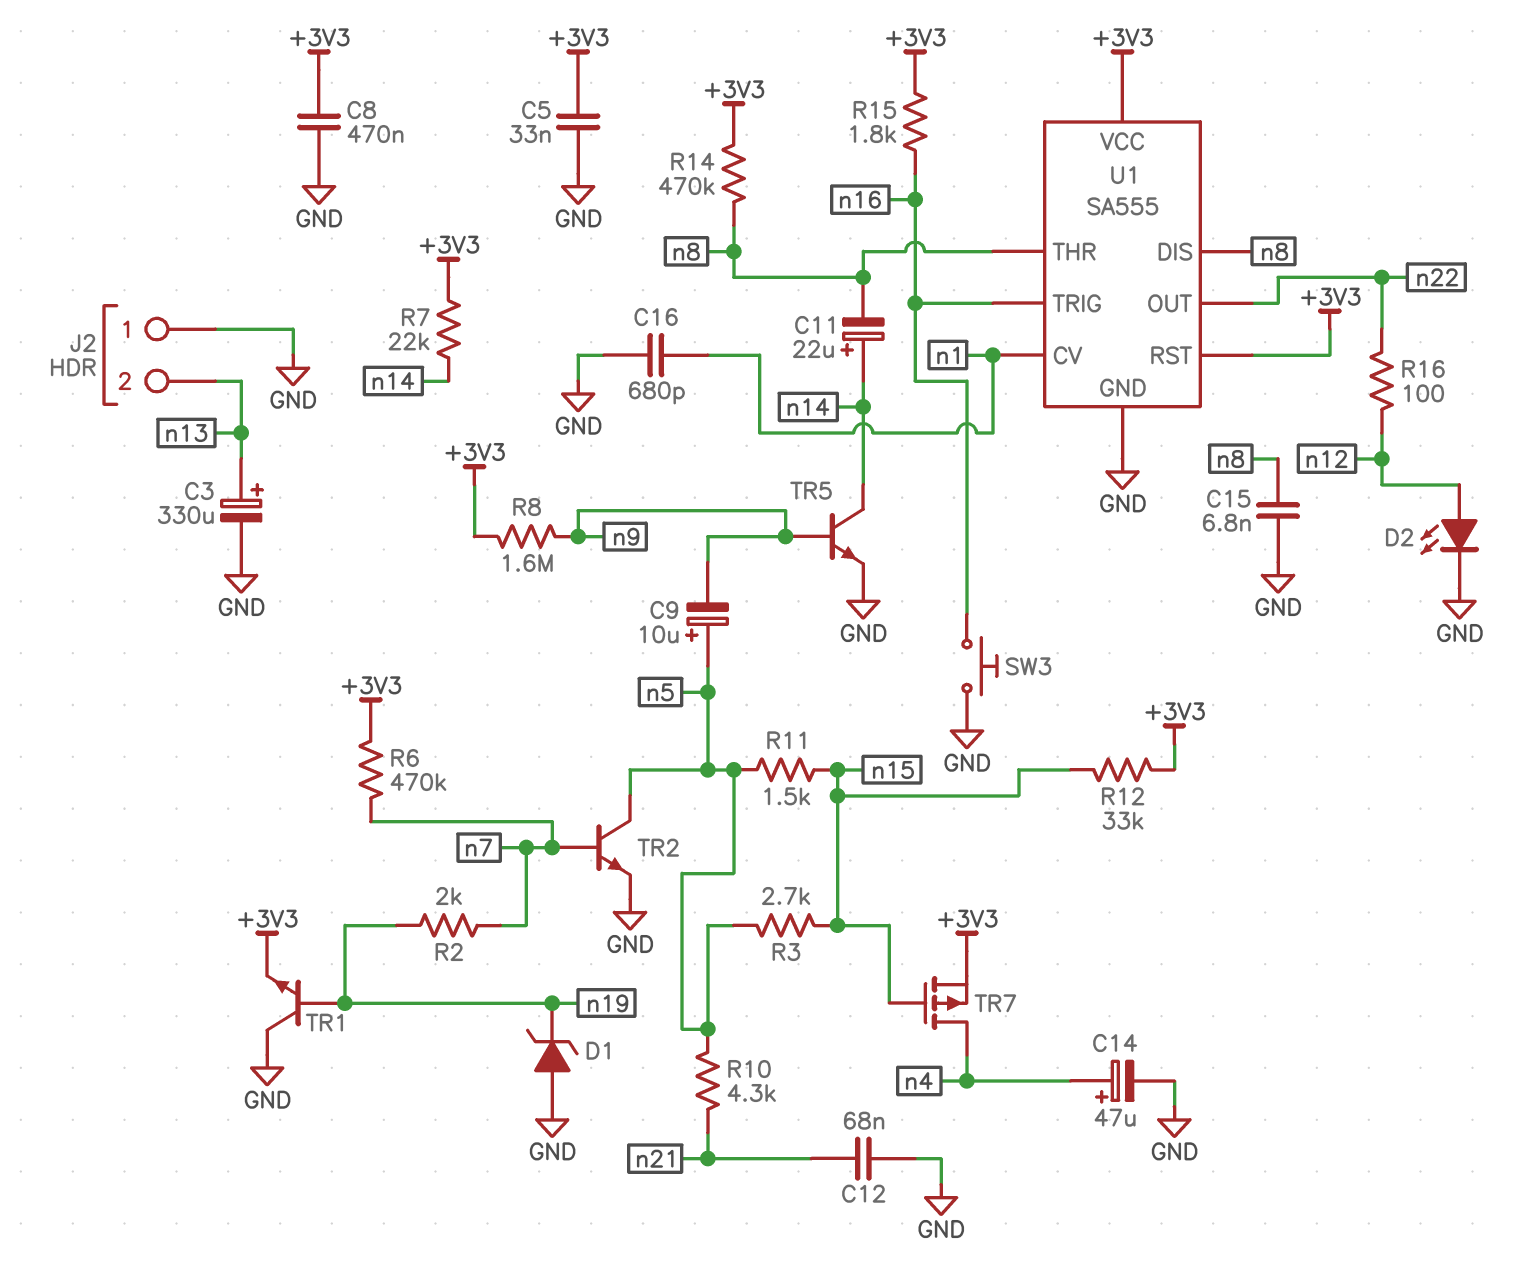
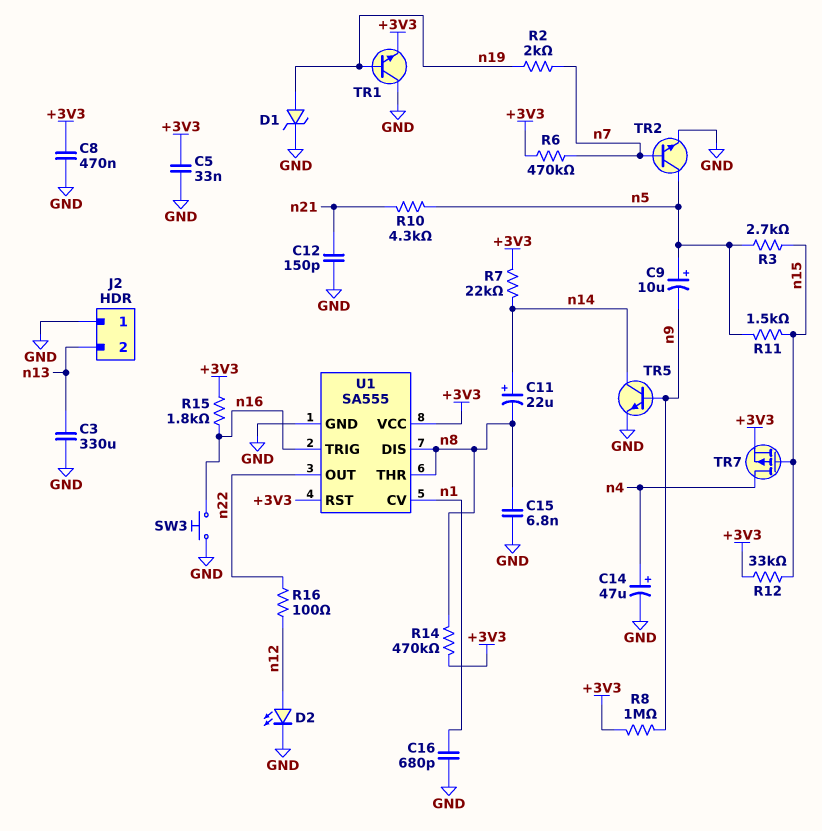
C3: 330uF (plus n13, minus GND) -> 330uF (GND, n13)
C12: 68nF (GND, n21) -> 150pF (GND, n21)
D1: zener (A GND, K n19) -> zener (A n19, K GND)
R8: 1.6M (+3V3, n9) -> 1M (+3V3, n9)

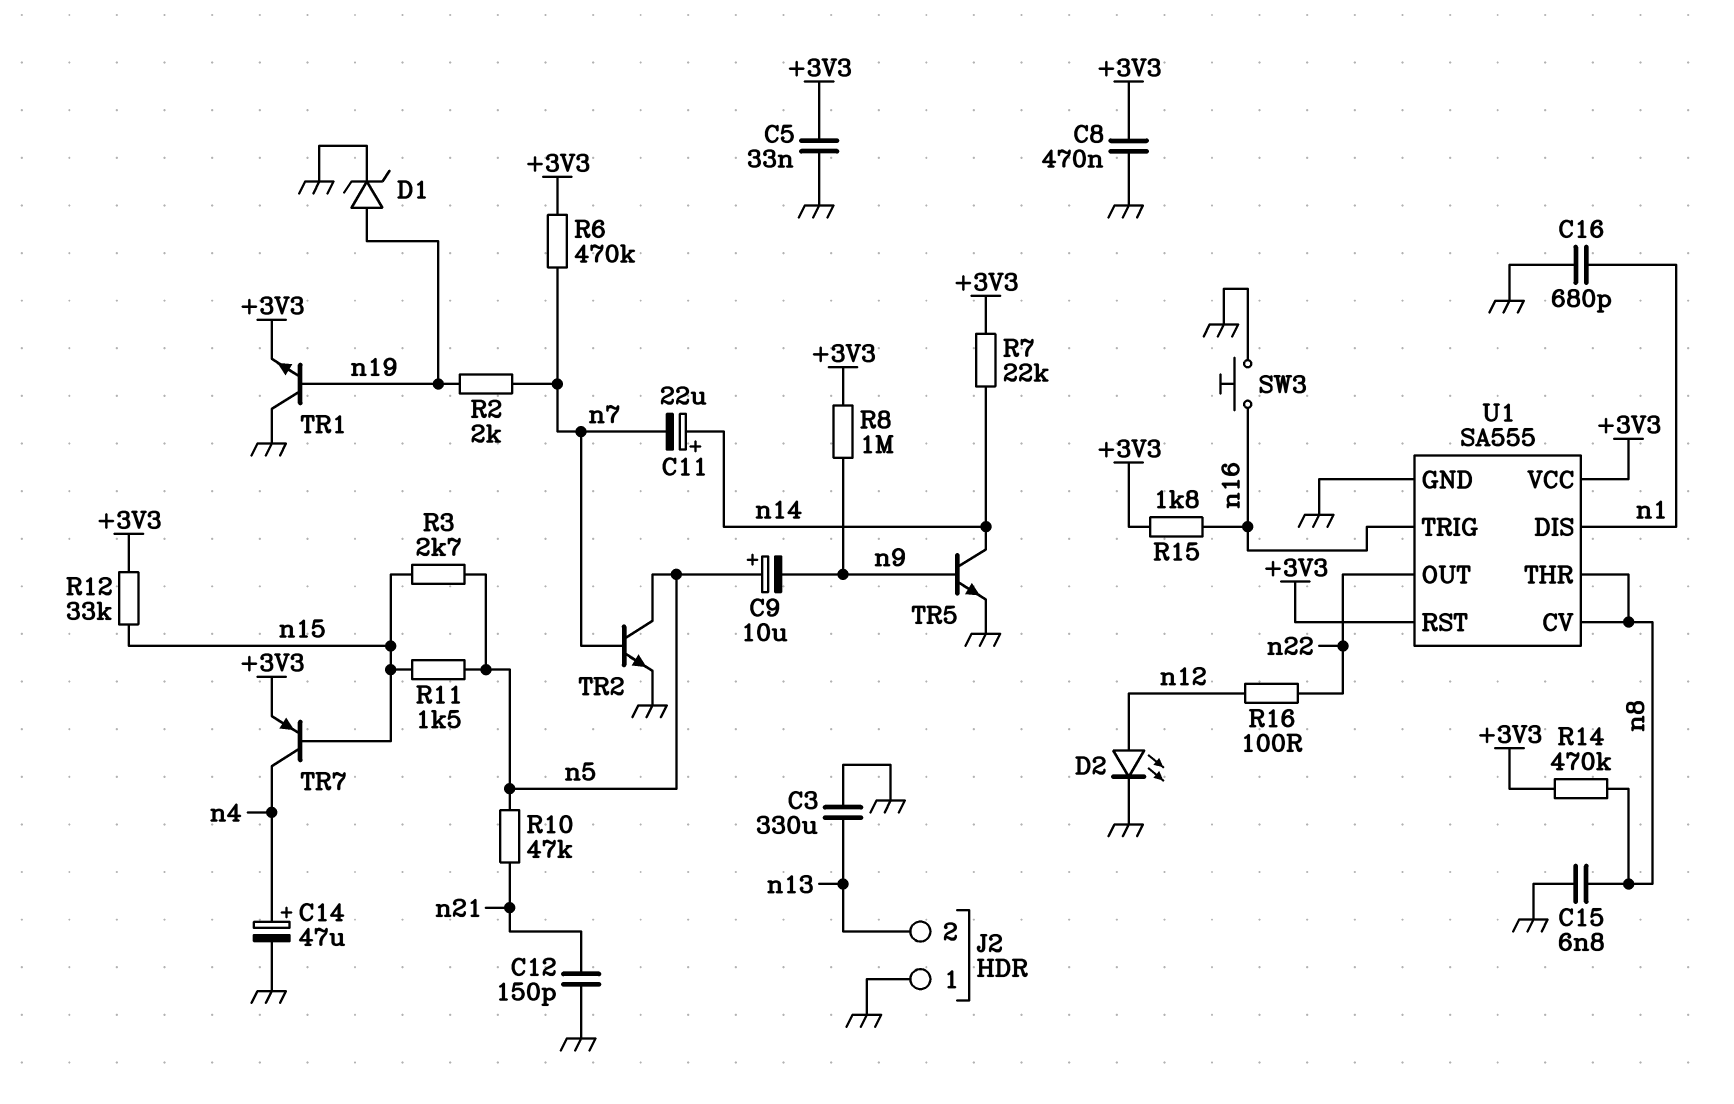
C11: 22uF (plus n14, minus n8) -> 22uF (plus n14, minus n7)
R10: 4.3k (n5, n21) -> 47k (n5, n21)
TR7: PMOS (G n15, D n4, S +3V3) -> PNP (B n15, C n4, E +3V3)
U1 pin CV: n1 -> n8
U1 pin DIS: n8 -> n1

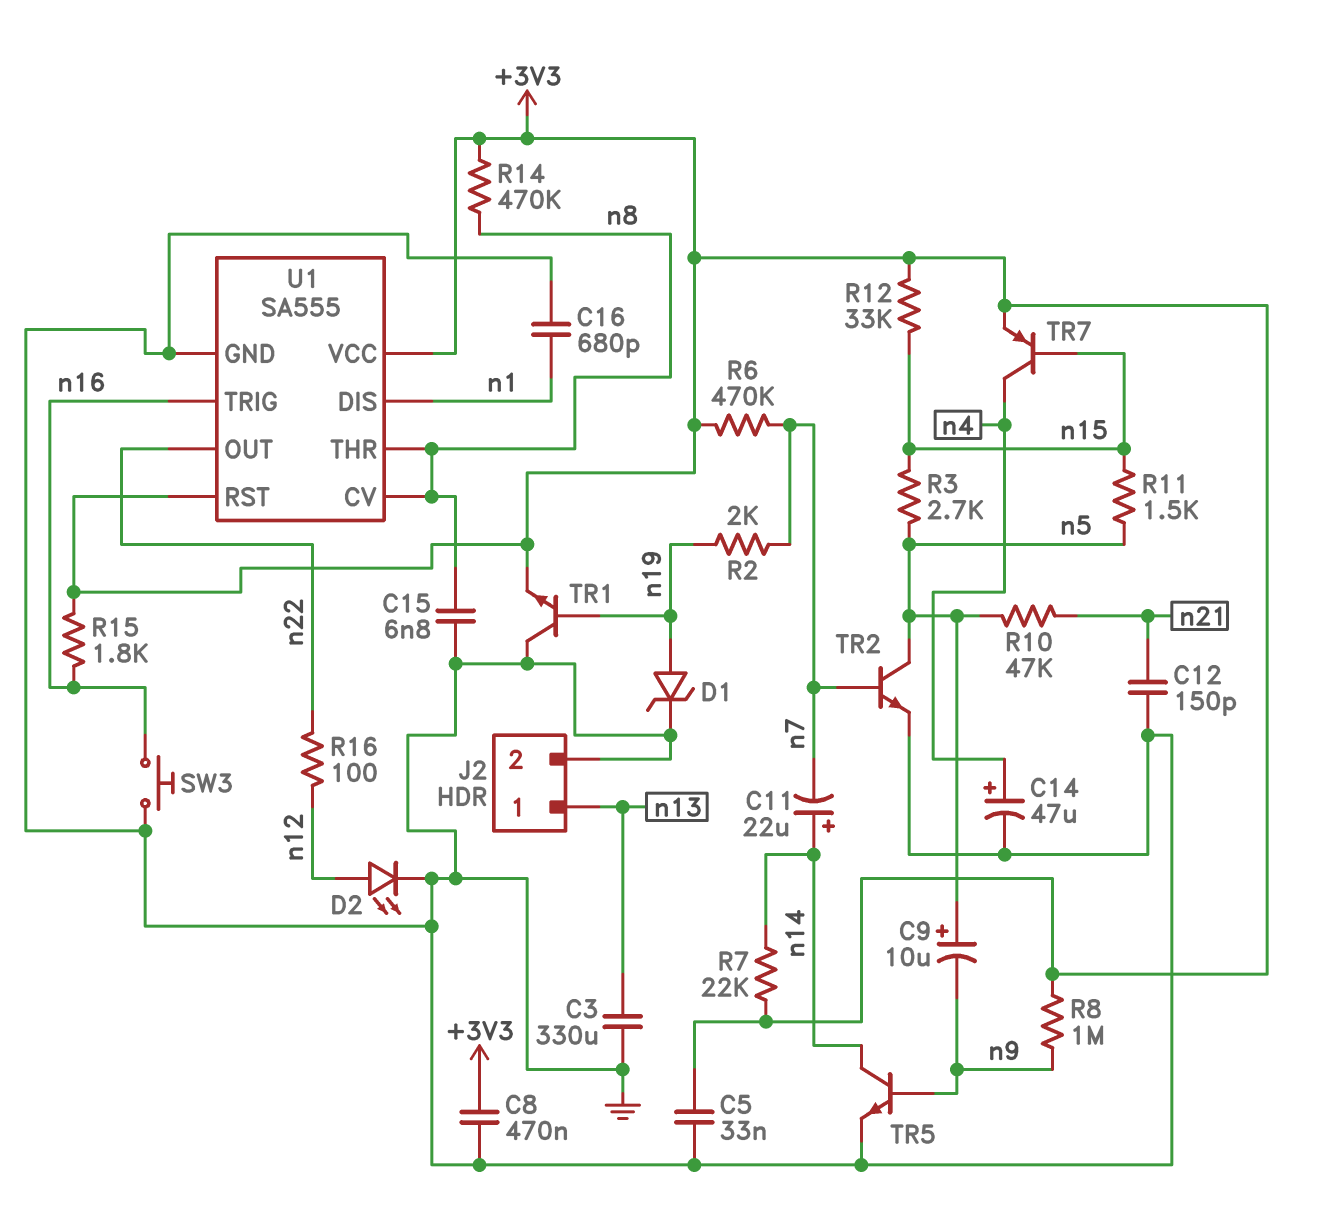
J2 pin 1: GND -> n13
J2 pin 2: n13 -> GND

